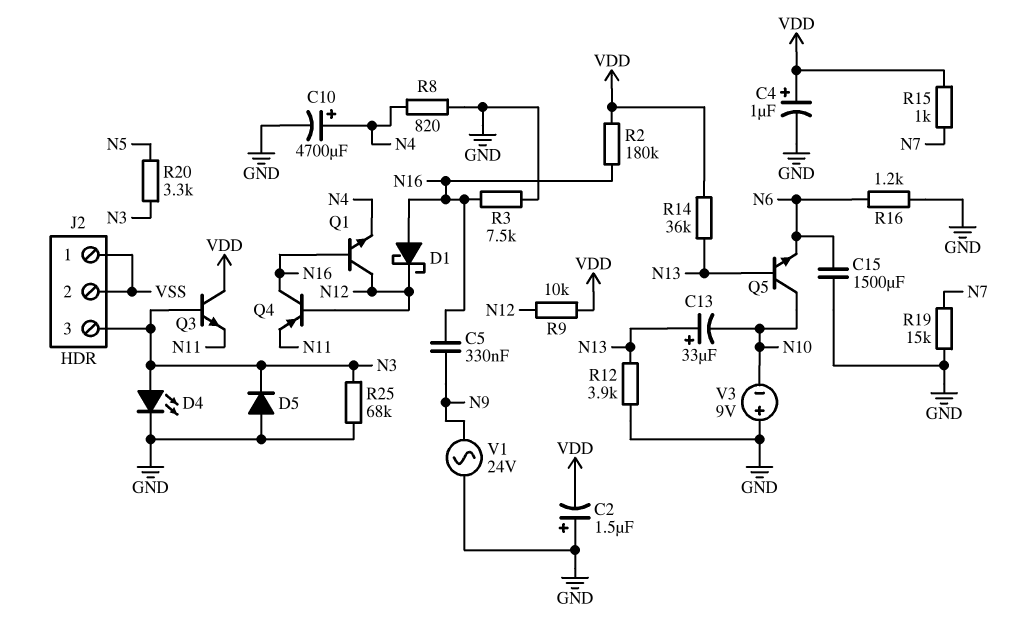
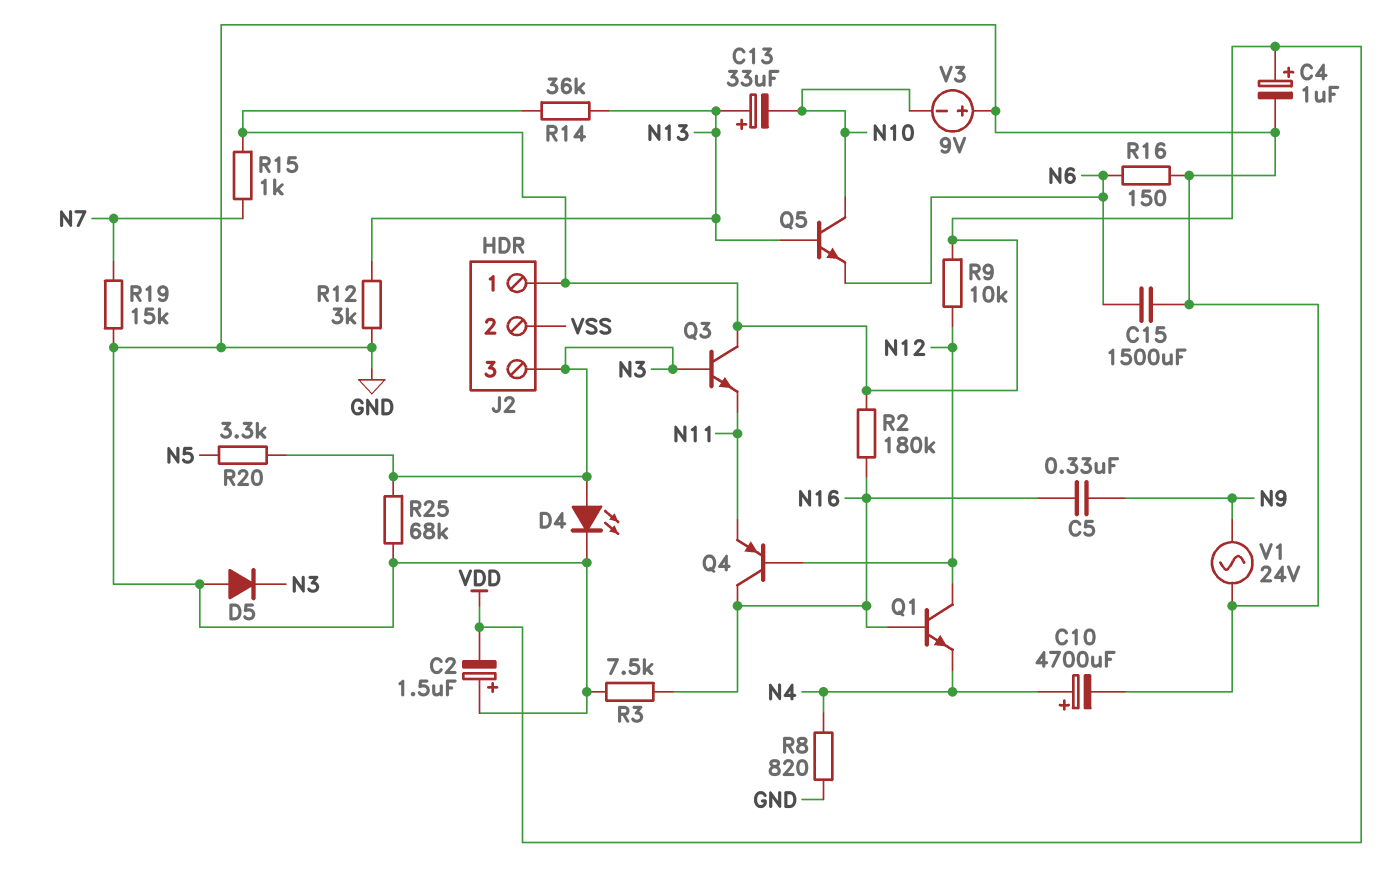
D1: schottky (A N16, K N12) -> none
J2 pin 1: VSS -> VDD
R12: 3.9k (GND, N13) -> 3k (GND, N13)
R16: 1.2k (GND, N6) -> 150 (GND, N6)

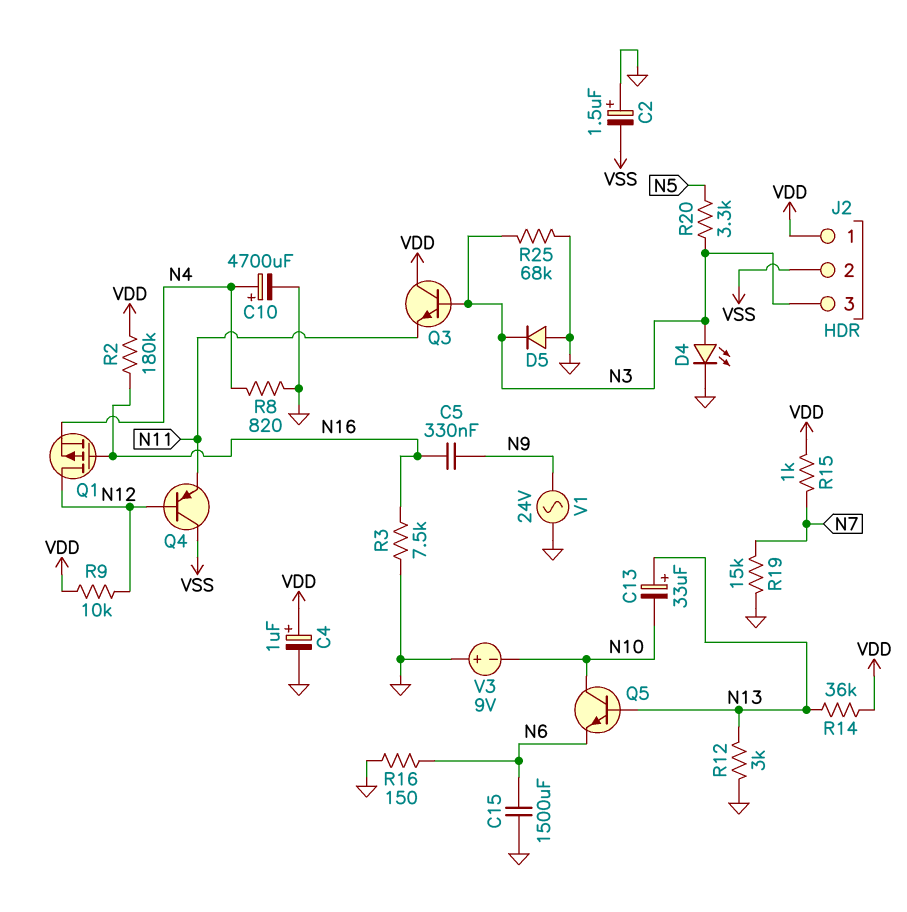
C2: 1.5uF (plus GND, minus VDD) -> 1.5uF (plus GND, minus VSS)
Q1: NPN (B N16, C N12, E N4) -> PMOS (G N16, D N12, S N4)
Q4: PNP (B N12, C N16, E N11) -> PNP (B N12, C VSS, E N11)

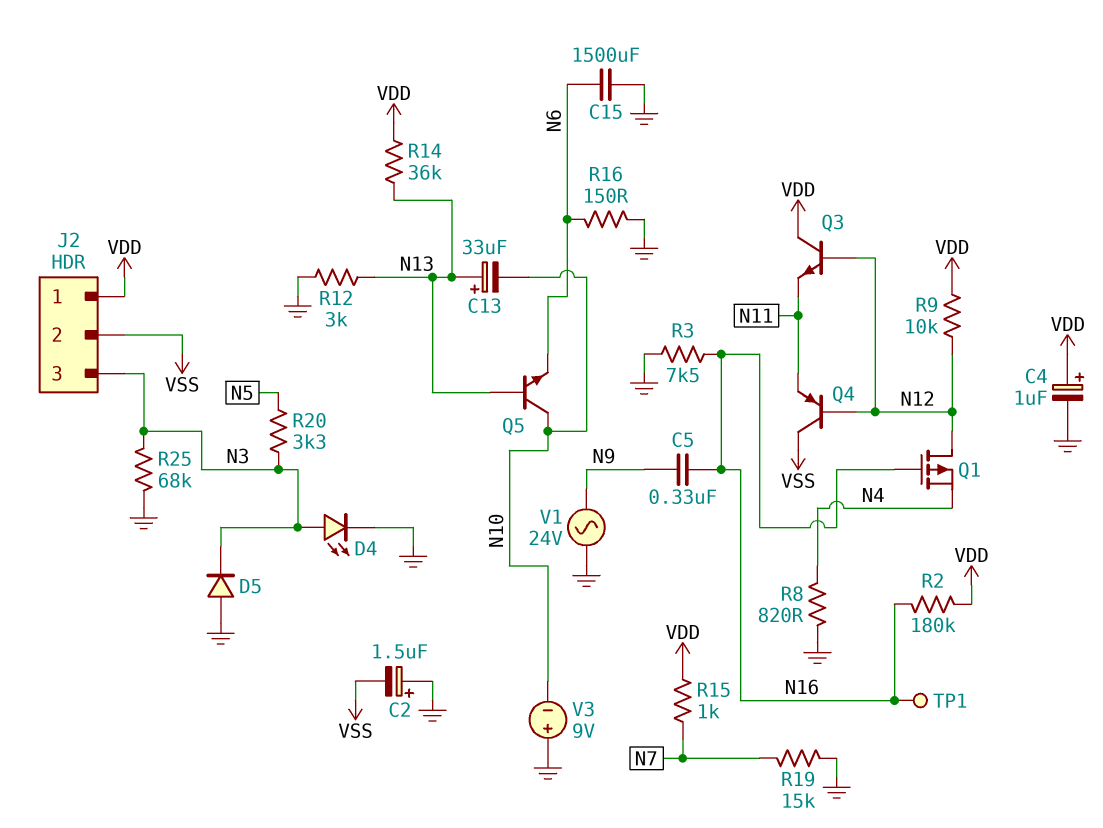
C10: 4700uF (plus N4, minus GND) -> none
Q3: NPN (B N3, C VDD, E N11) -> NPN (B N12, C VDD, E N11)
TP1: none -> test point (N16)

